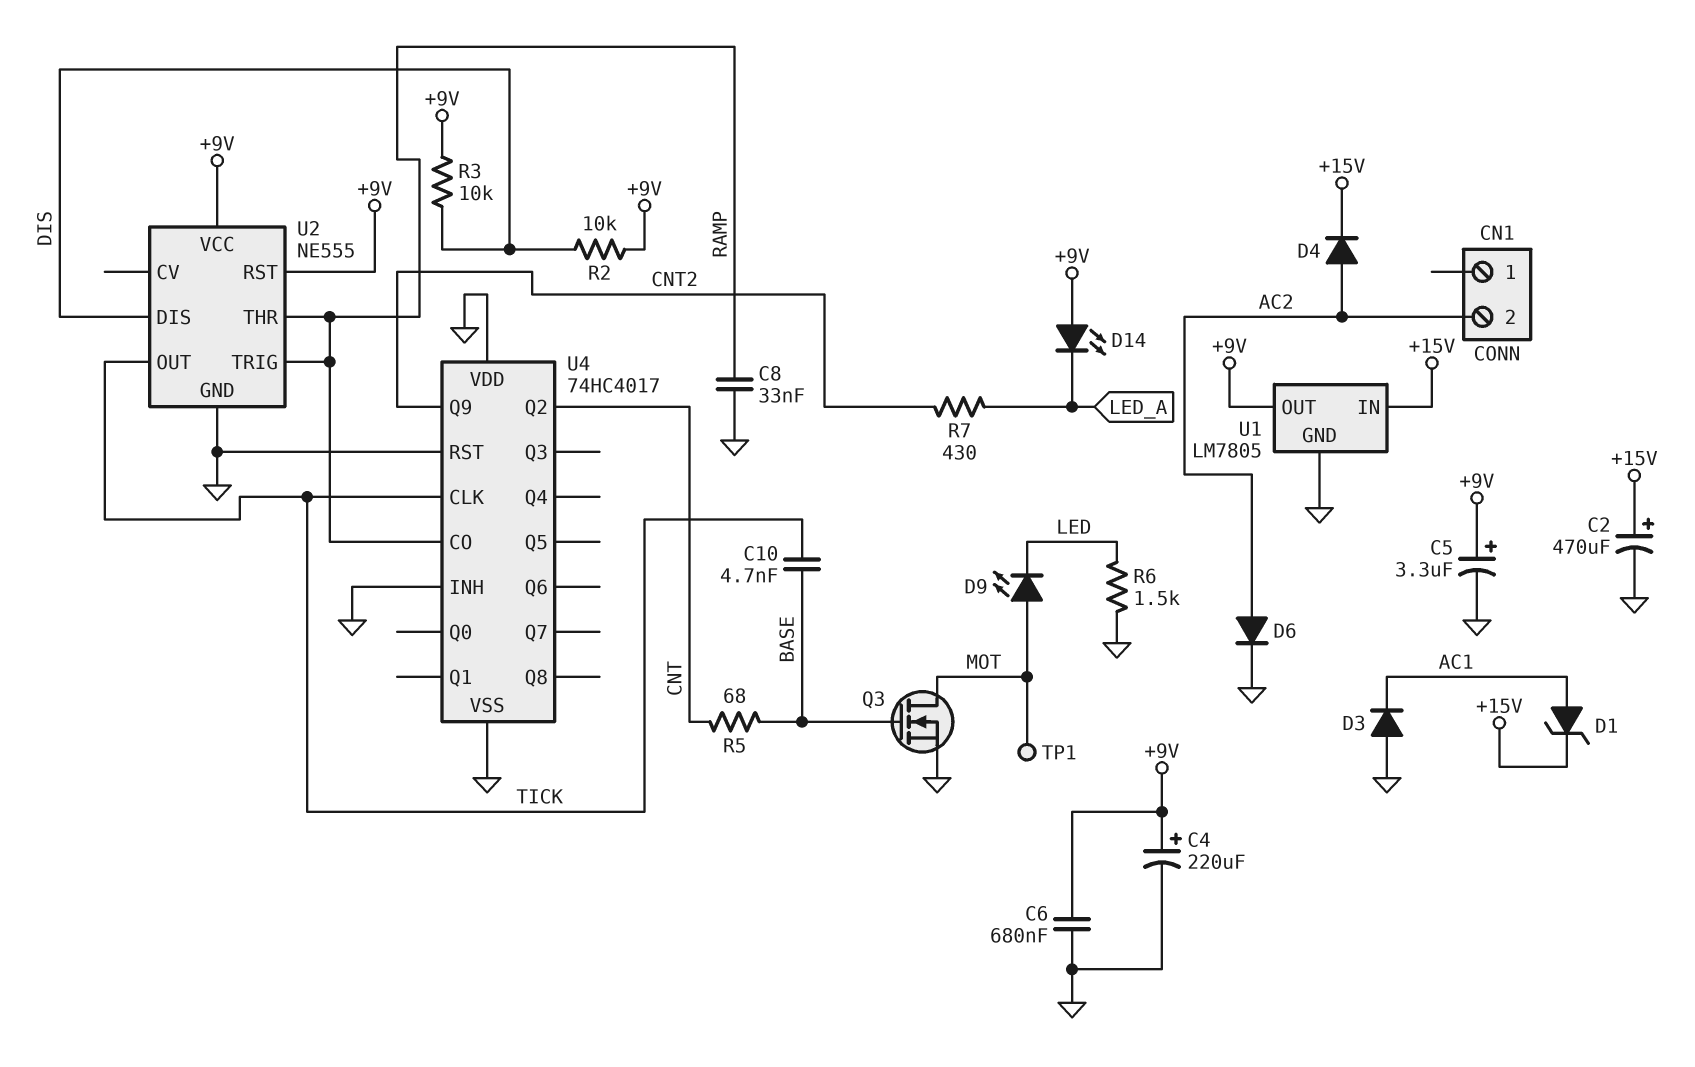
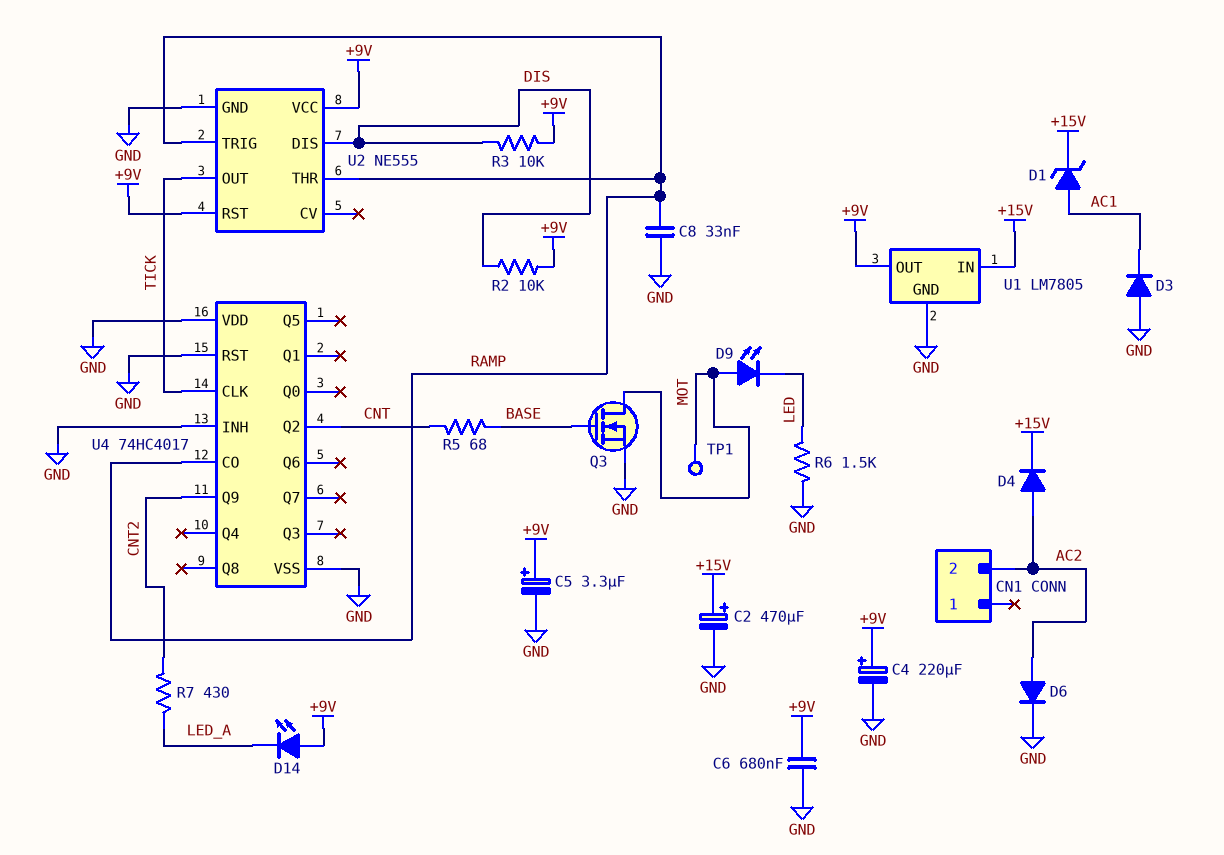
C10: 4.7nF (BASE, TICK) -> none

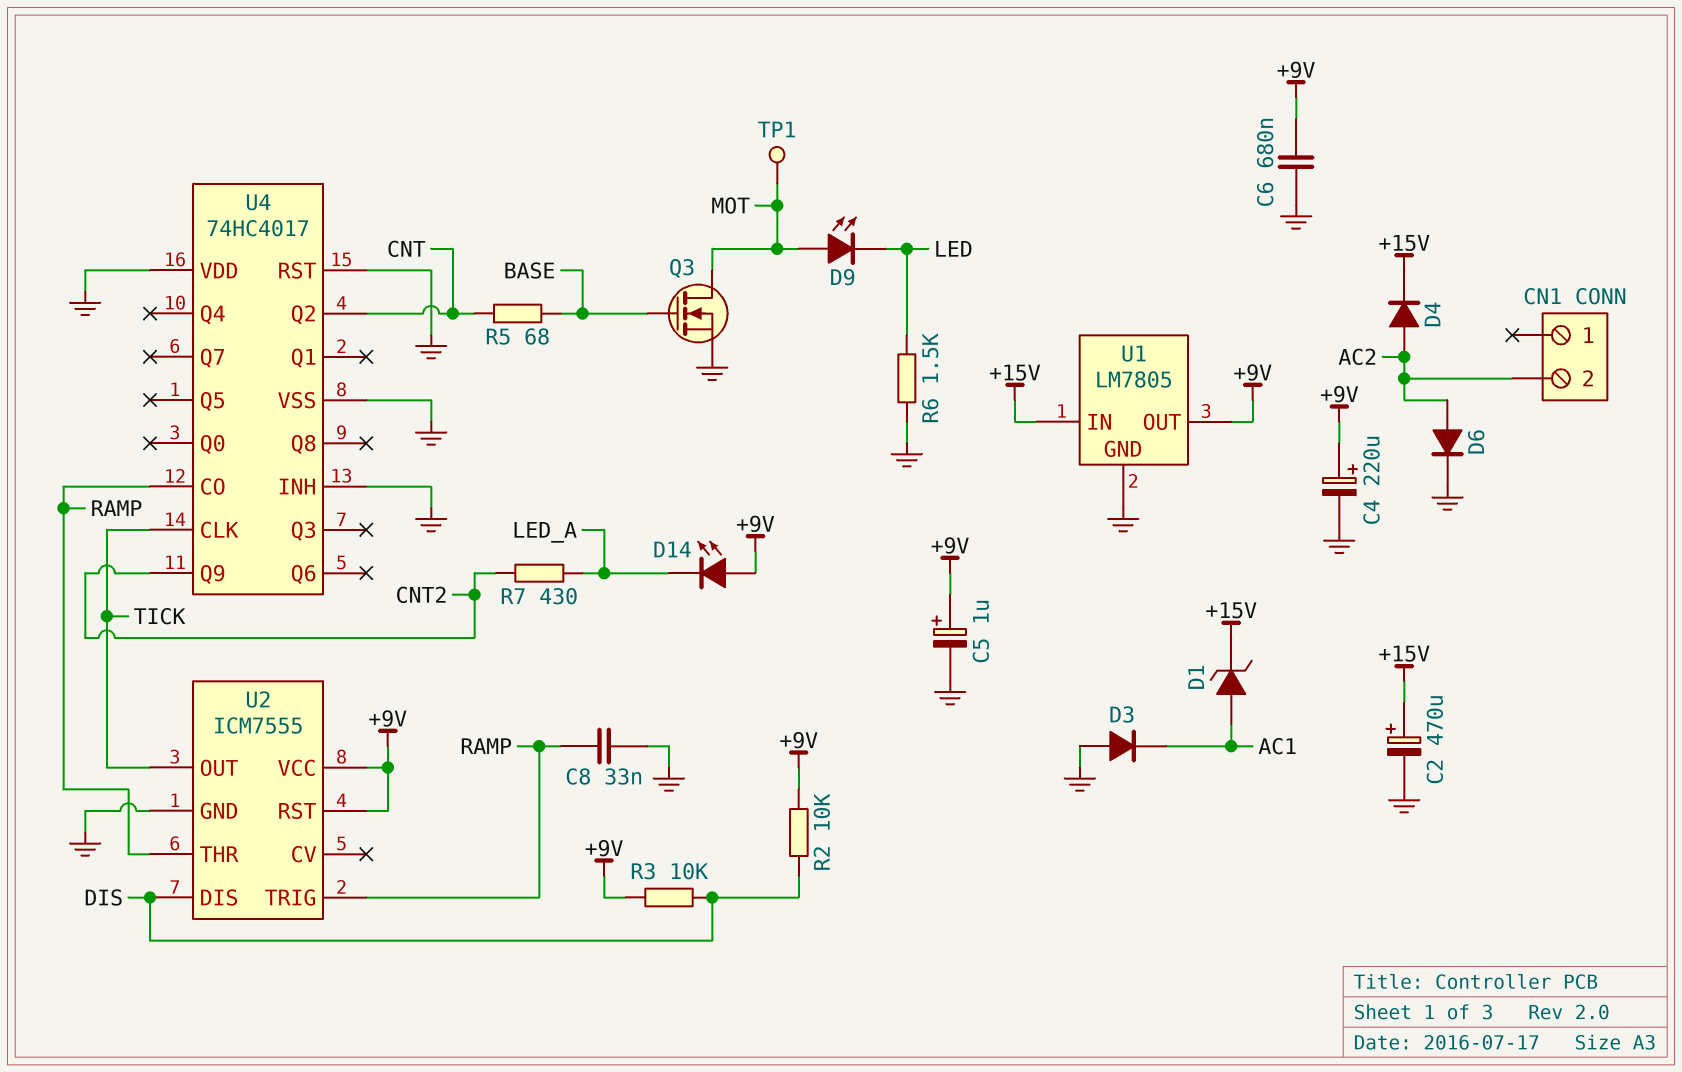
C5: 3.3uF (plus +9V, minus GND) -> 1uF (plus +9V, minus GND)
U2: NE555 -> ICM7555

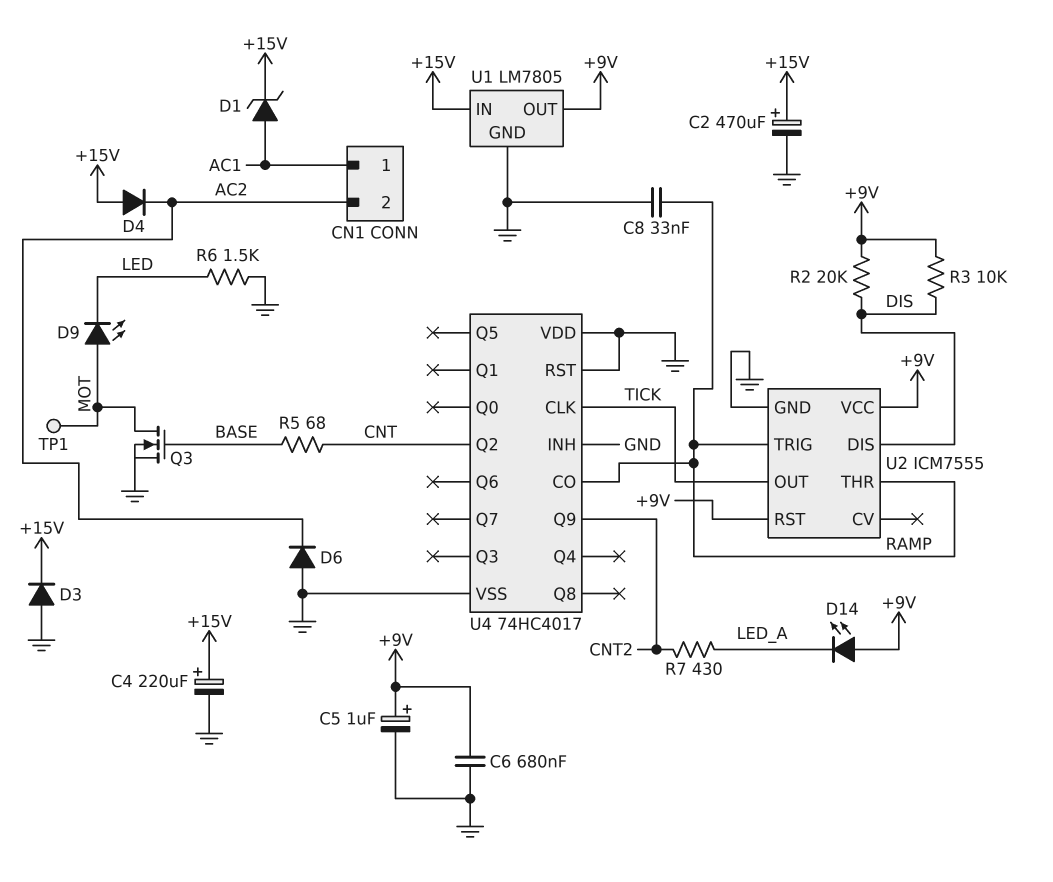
C4: 220uF (plus +9V, minus GND) -> 220uF (plus +15V, minus GND)
CN1 pin 1: none -> AC1
D3: diode (A GND, K AC1) -> diode (A GND, K +15V)
D4: diode (A AC2, K +15V) -> diode (A +15V, K AC2)
D6: diode (A AC2, K GND) -> diode (A GND, K AC2)
R2: 10k (+9V, DIS) -> 20k (+9V, DIS)

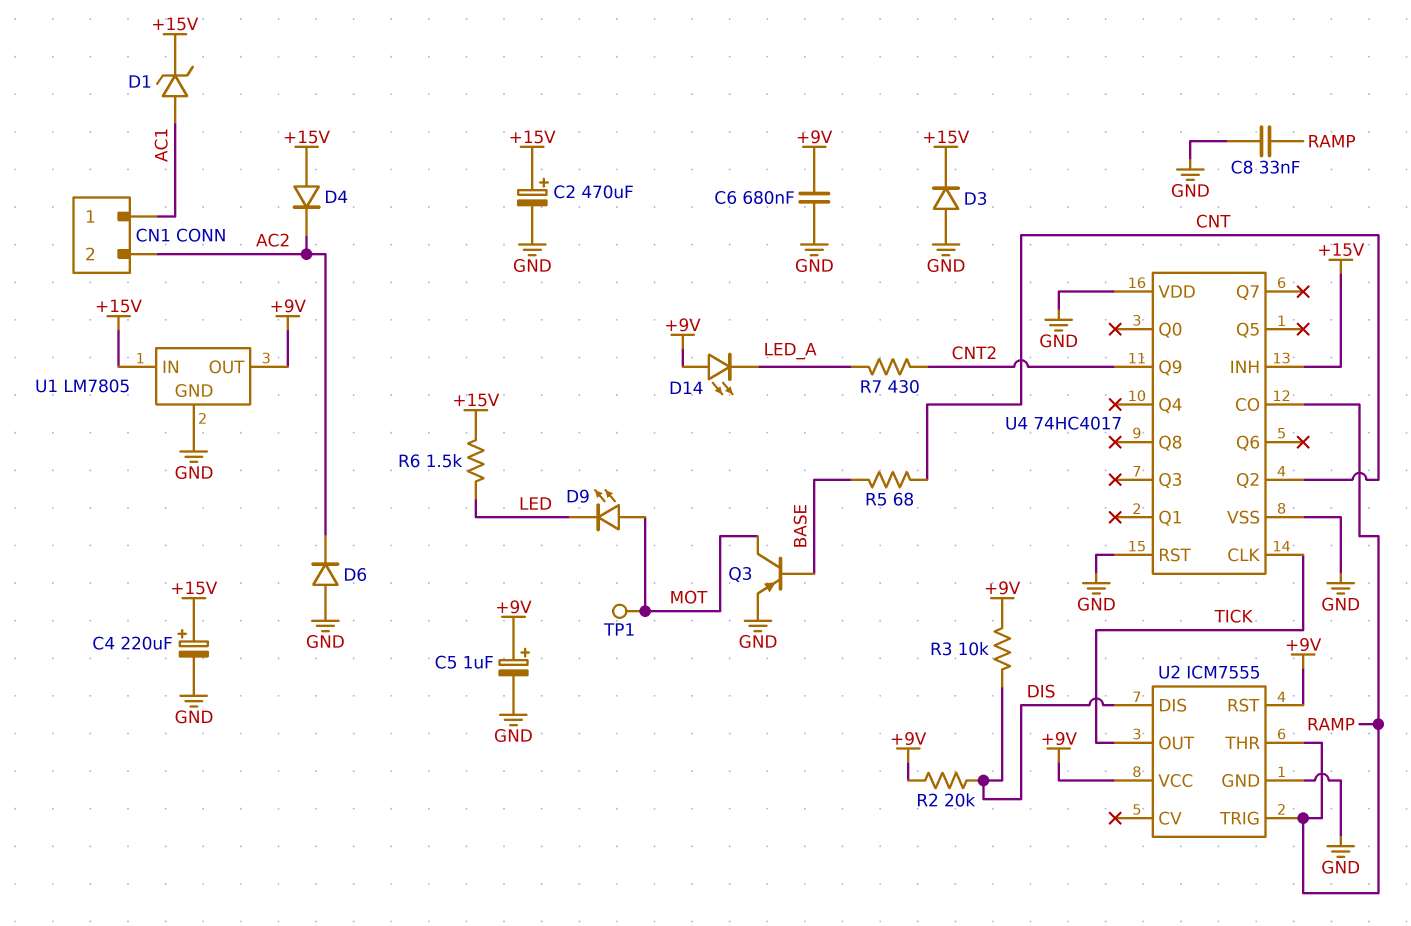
Q3: NMOS (G BASE, D MOT, S GND) -> PNP (B BASE, C MOT, E GND)
R6: 1.5k (GND, LED) -> 1.5k (+15V, LED)
U4 pin INH: GND -> +15V

